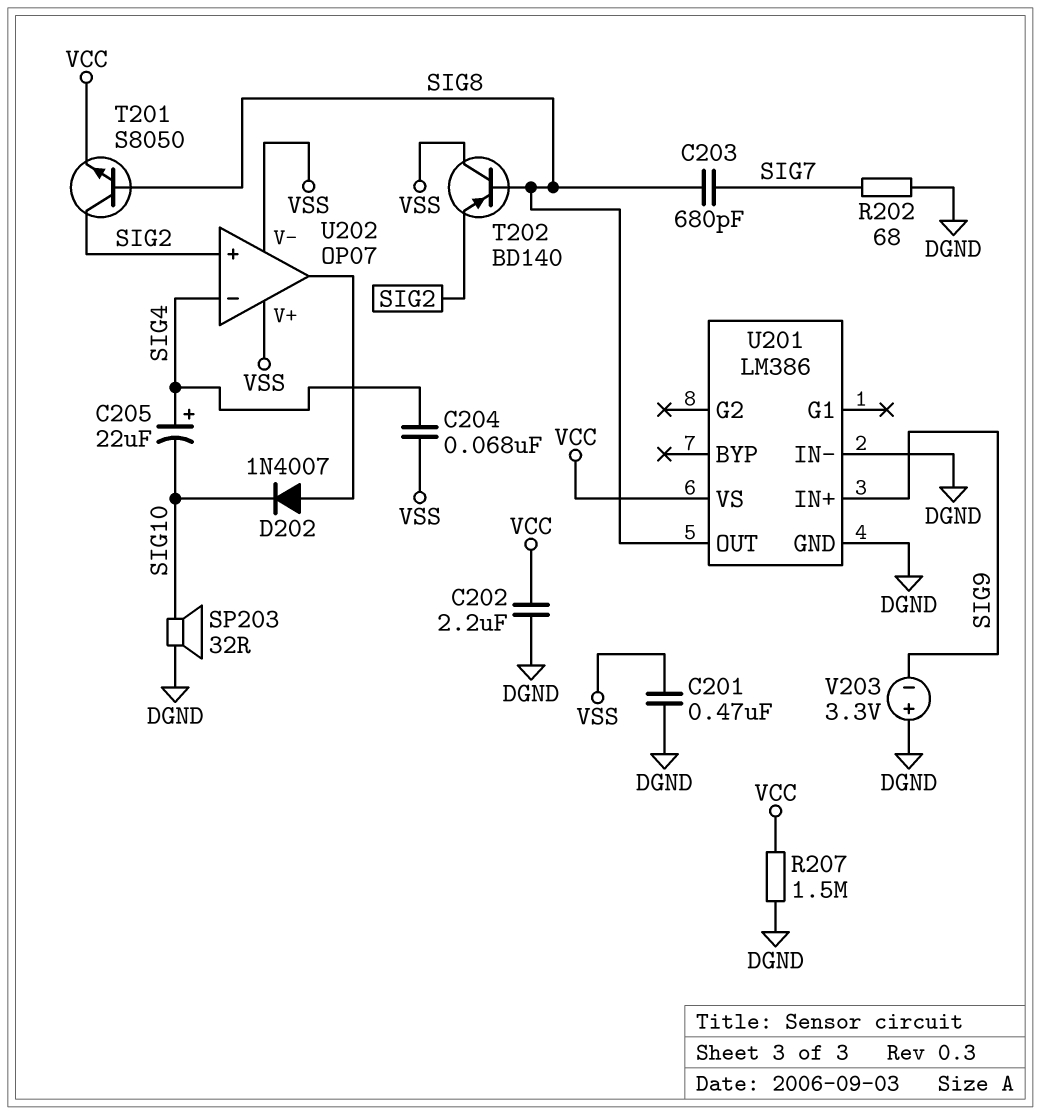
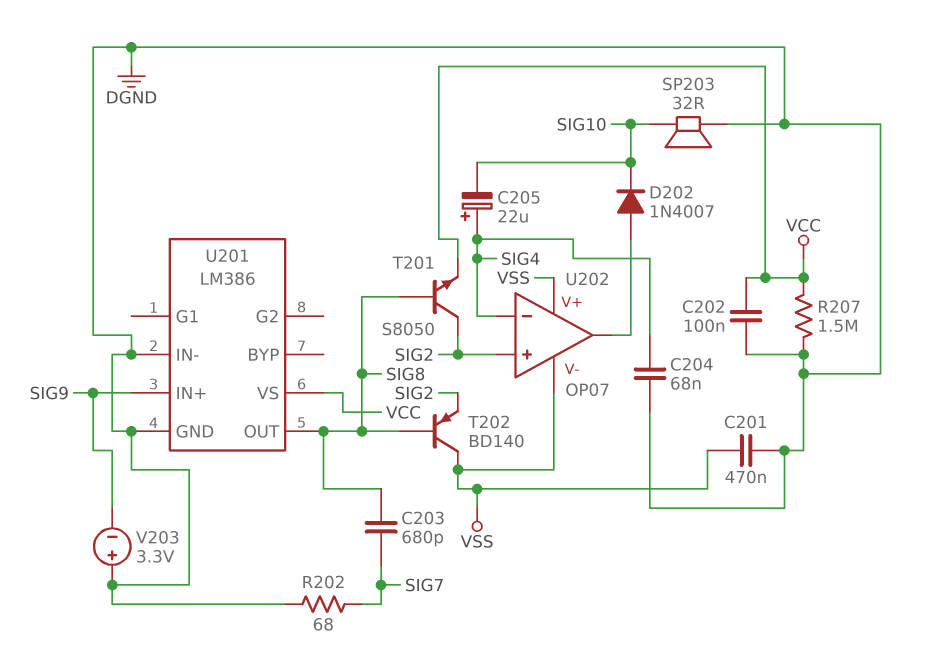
C202: 2.2uF (DGND, VCC) -> 100nF (DGND, VCC)
C204: 68nF (SIG4, VSS) -> 68nF (DGND, SIG4)

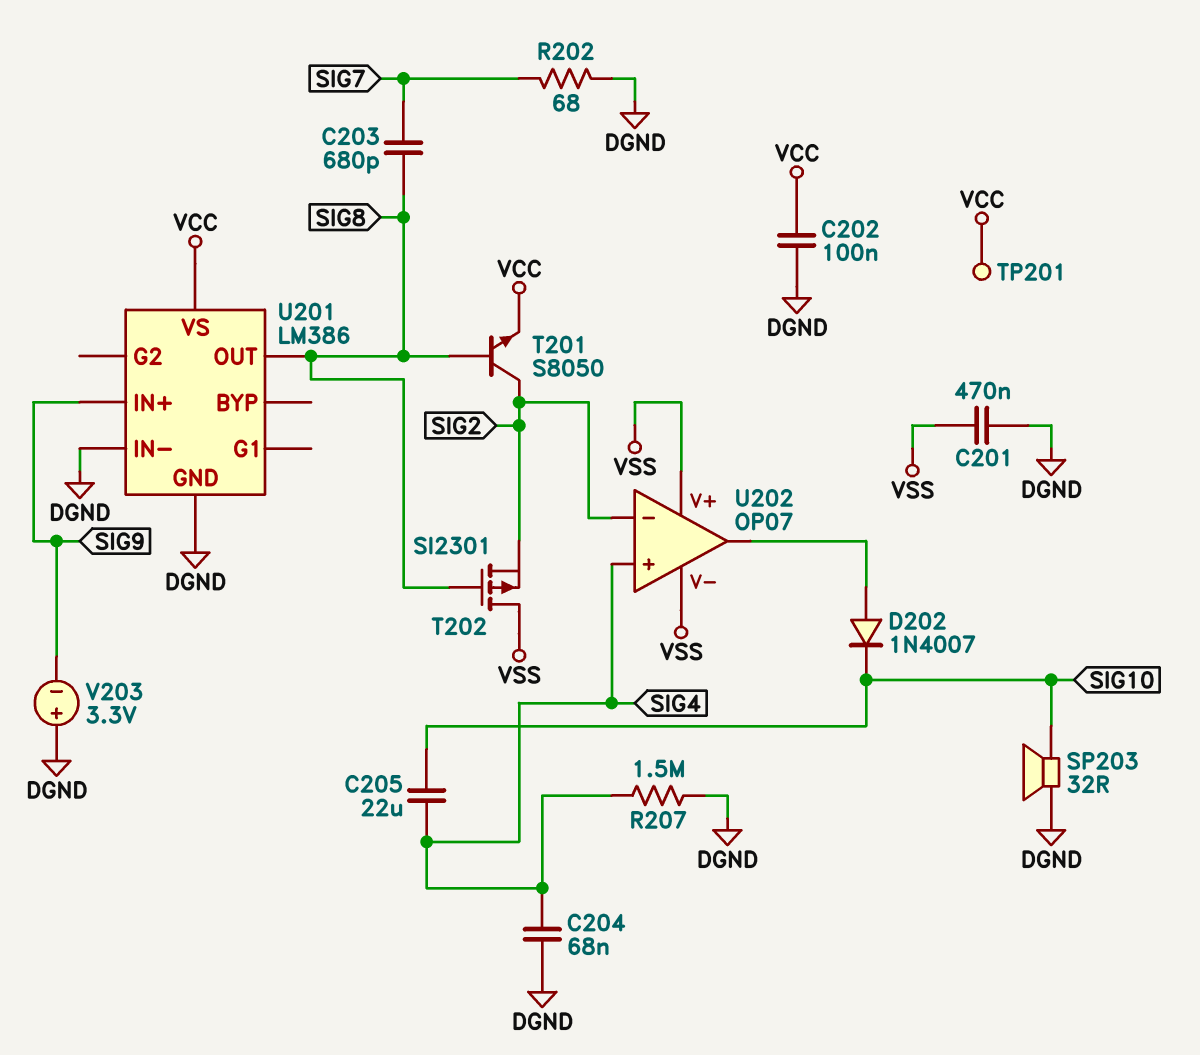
C205: 22uF (plus SIG4, minus SIG10) -> 22uF (SIG4, SIG10)
R207: 1.5M (DGND, VCC) -> 1.5M (DGND, SIG4)
T202: PNP BD140 (B SIG8, C VSS, E SIG2) -> PMOS SI2301 (G SIG8, D VSS, S SIG2)
TP201: none -> test point (VCC)
U202 pin in+: SIG2 -> SIG4
U202 pin in-: SIG4 -> SIG2

